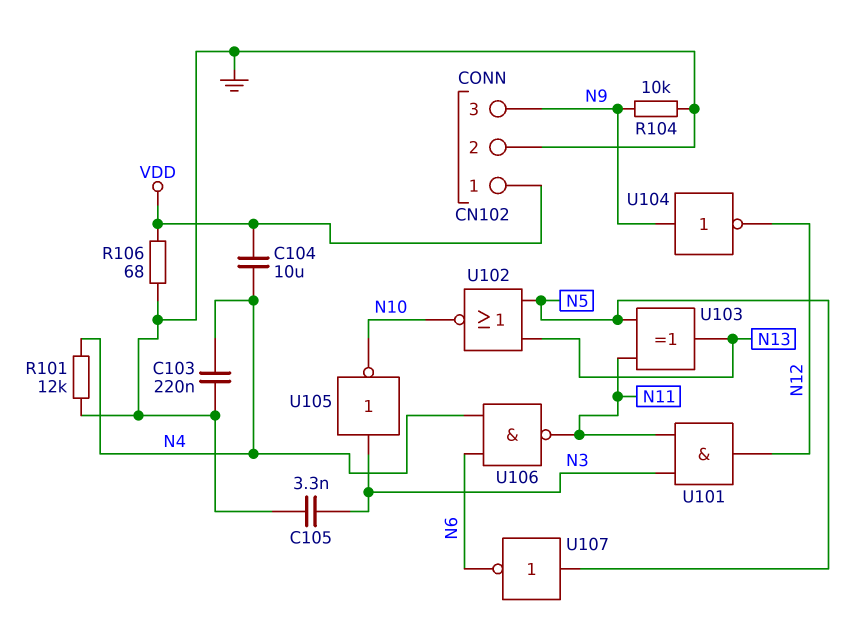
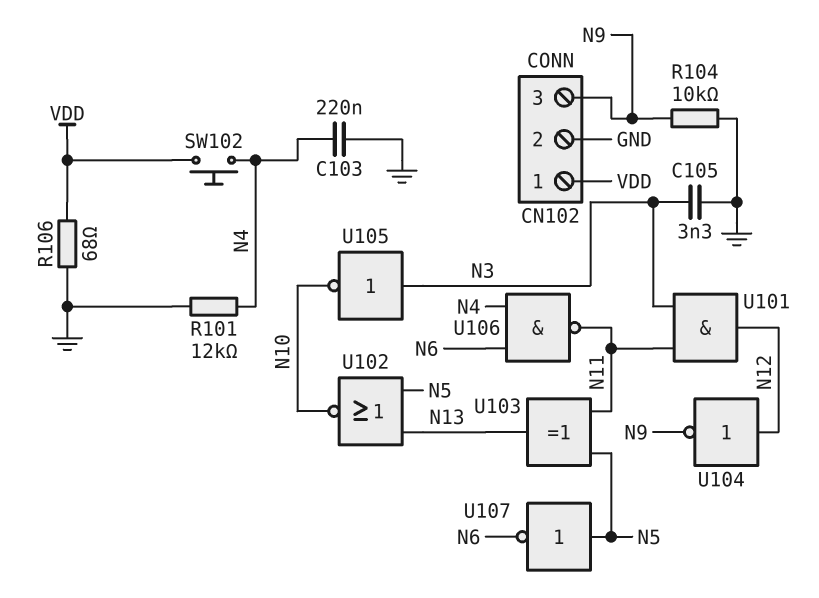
C104: 10uF (N4, VDD) -> none
SW102: none -> button (N4, VDD)
U104: NOT (in N9, out N12) -> NOT (in N12, out N9)

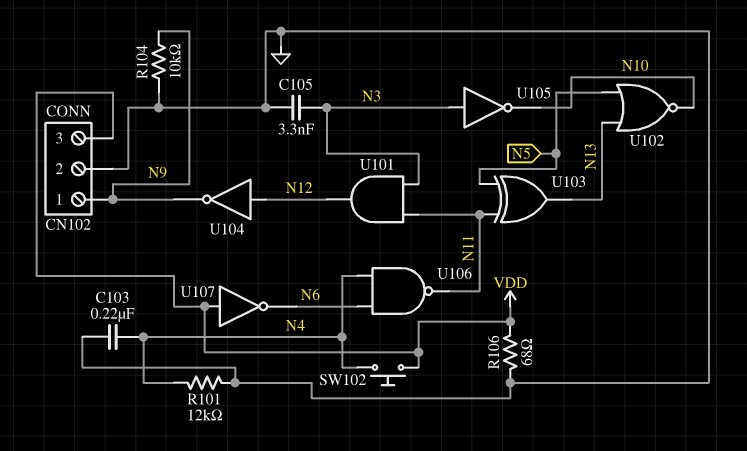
CN102 pin 1: VDD -> N9
CN102 pin 3: N9 -> VDD
U107: NOT (in N5, out N6) -> NOT (in VDD, out N6)

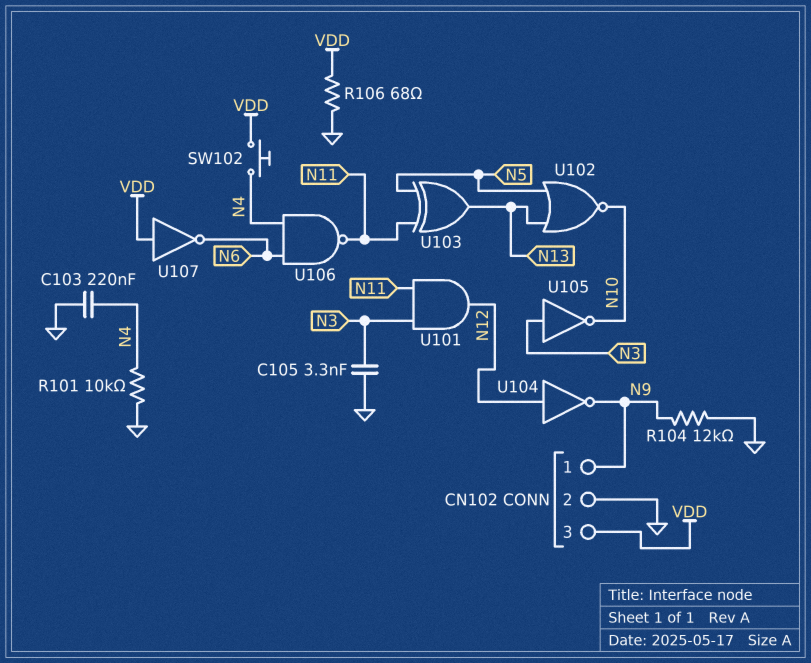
R101: 12k (GND, N4) -> 10k (GND, N4)
R104: 10k (GND, N9) -> 12k (GND, N9)

